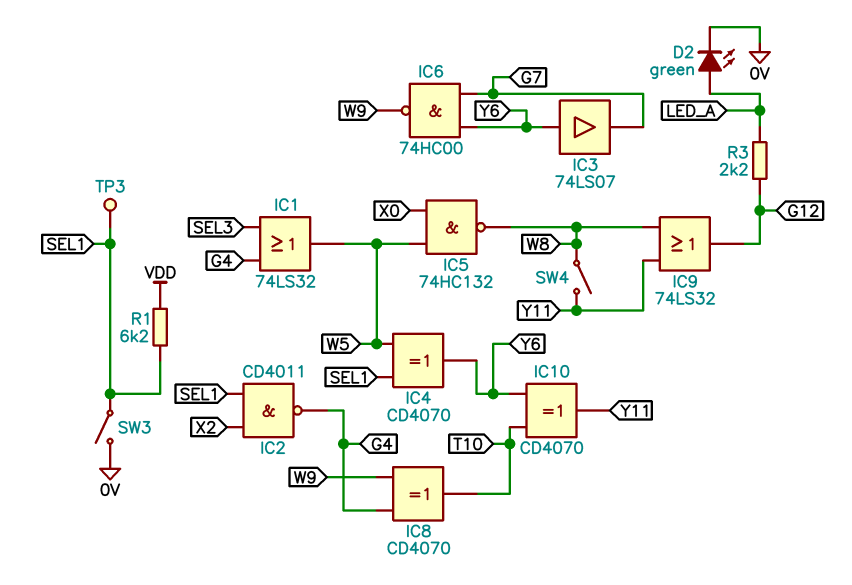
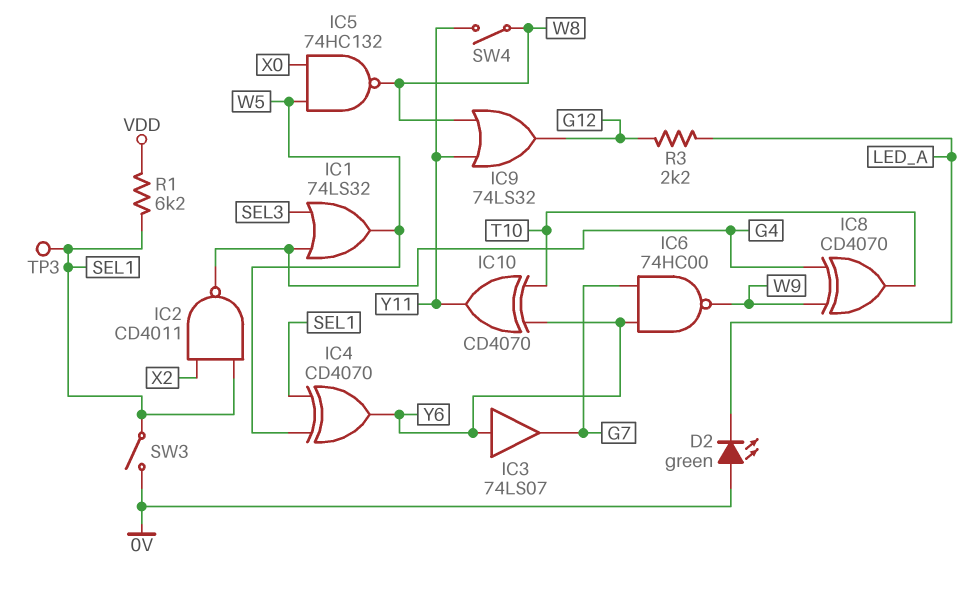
D2: LED green (A LED_A, K 0V) -> LED green (A 0V, K LED_A)

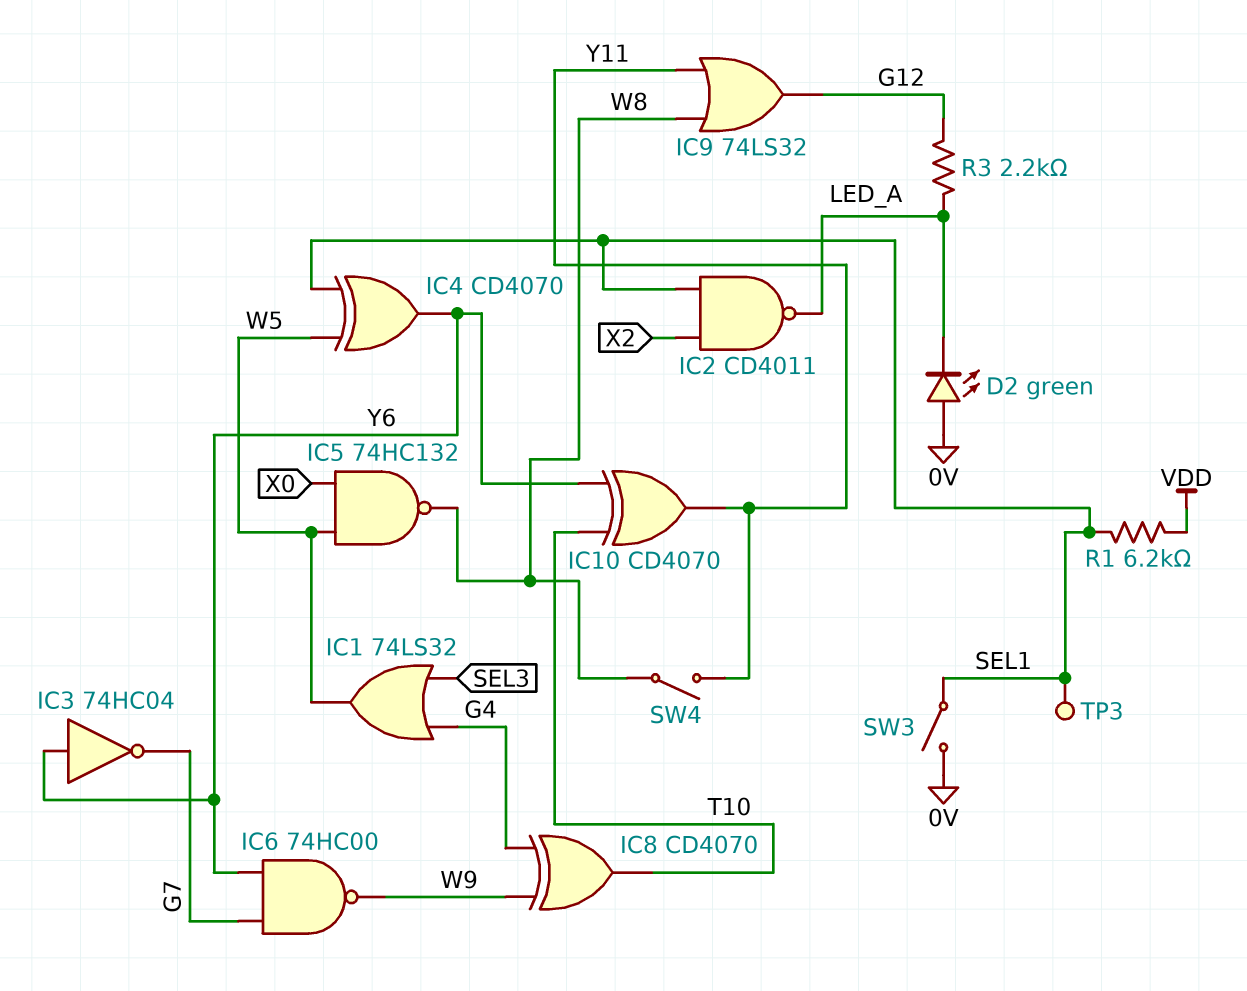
IC2: NAND CD4011 (in SEL1, in X2, out G4) -> NAND CD4011 (in SEL1, in X2, out LED_A)
IC3: buffer 74LS07 (in Y6, out G7) -> NOT 74HC04 (in Y6, out G7)

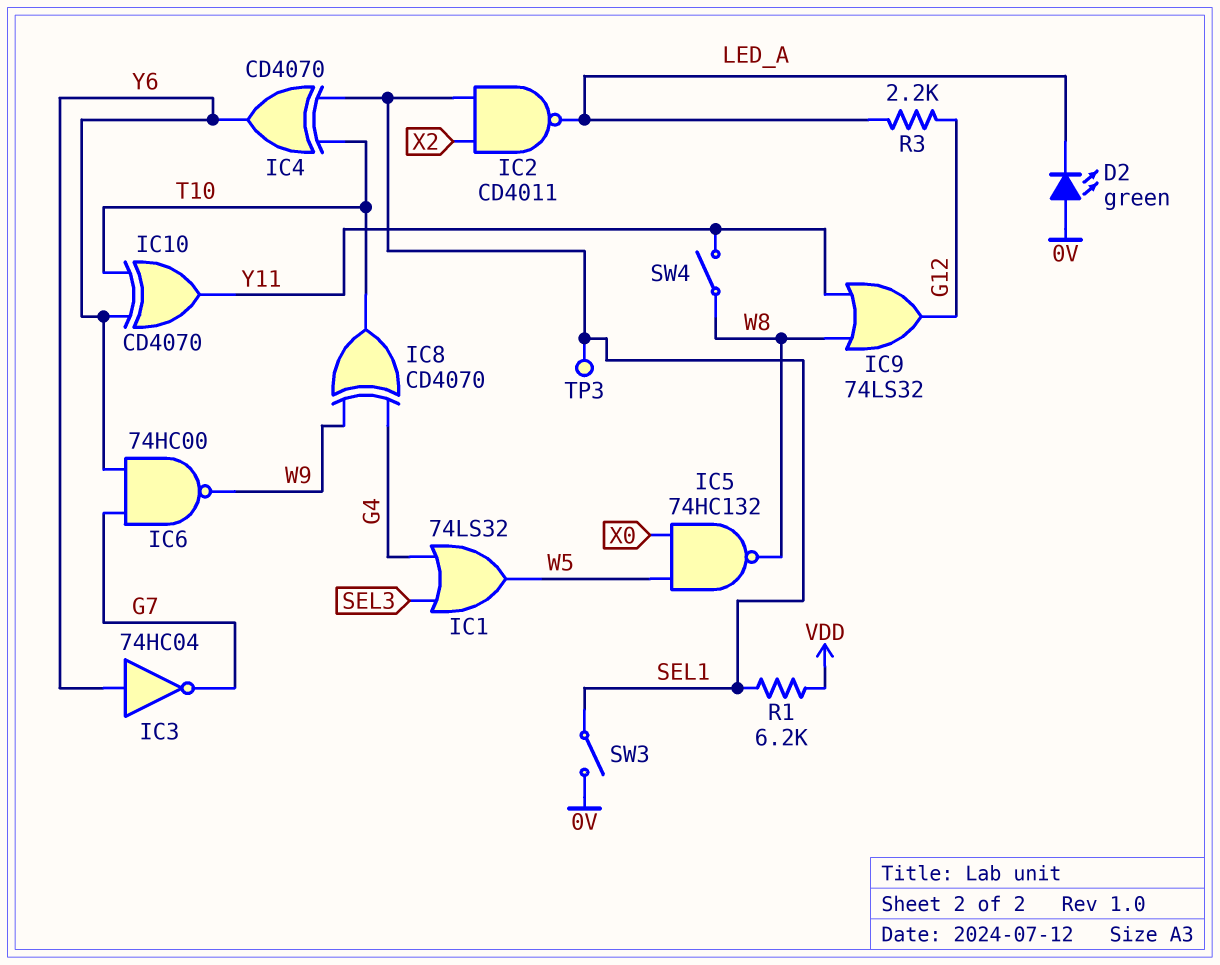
IC4: XOR CD4070 (in SEL1, in W5, out Y6) -> XOR CD4070 (in SEL1, in T10, out Y6)

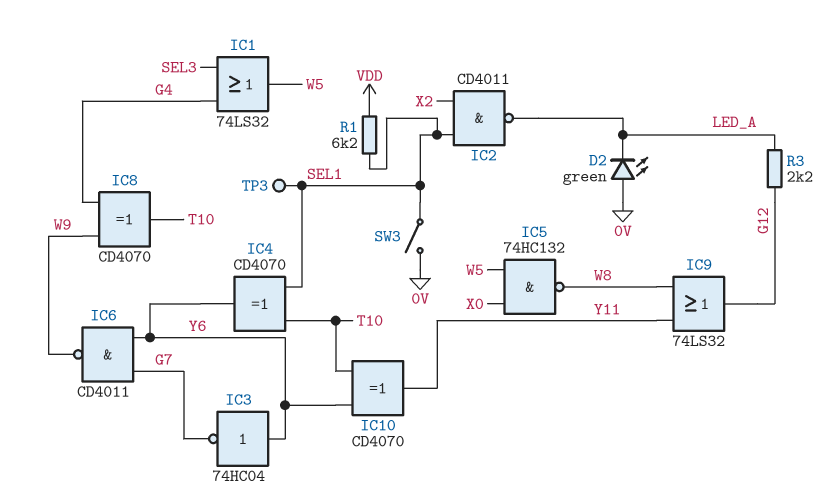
IC6: NAND 74HC00 (in G7, in Y6, out W9) -> NAND CD4011 (in G7, in Y6, out W9)
SW4: switch (W8, Y11) -> none

